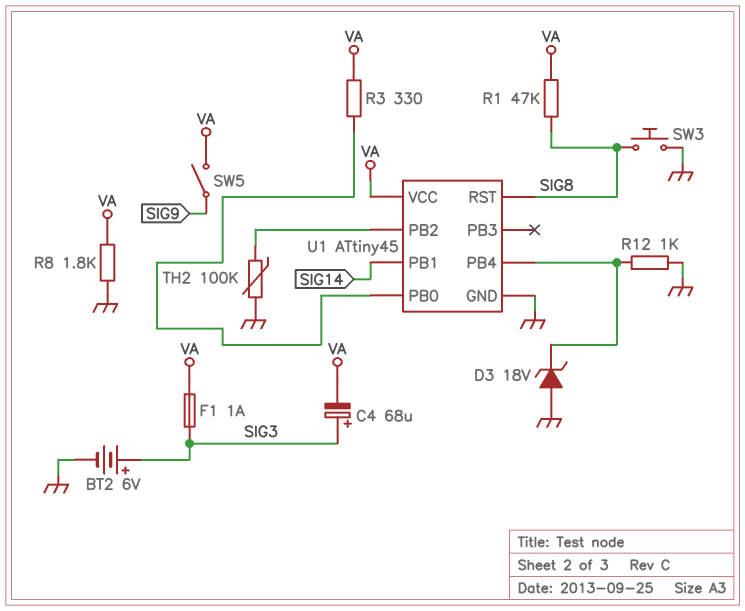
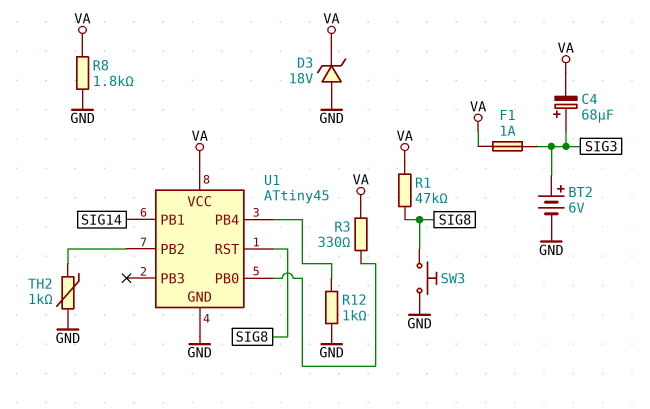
D3: zener 18V (A GND, K U1/PB4) -> zener 18V (A GND, K VA)
SW5: switch (SIG9, VA) -> none
TH2: 100k (GND, U1/PB2) -> 1k (GND, U1/PB2)

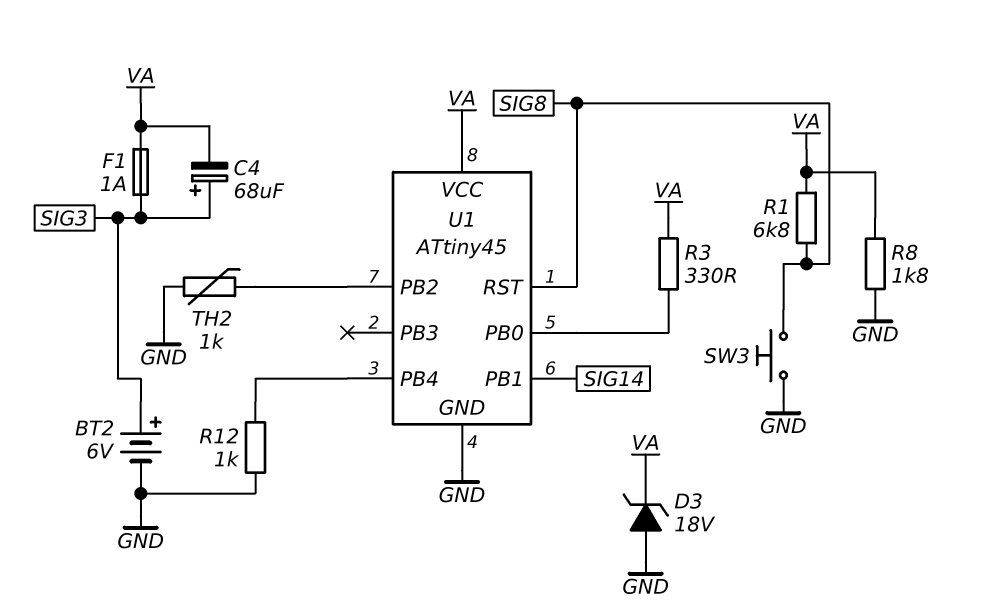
R1: 47k (SIG8, VA) -> 6.8k (SIG8, VA)

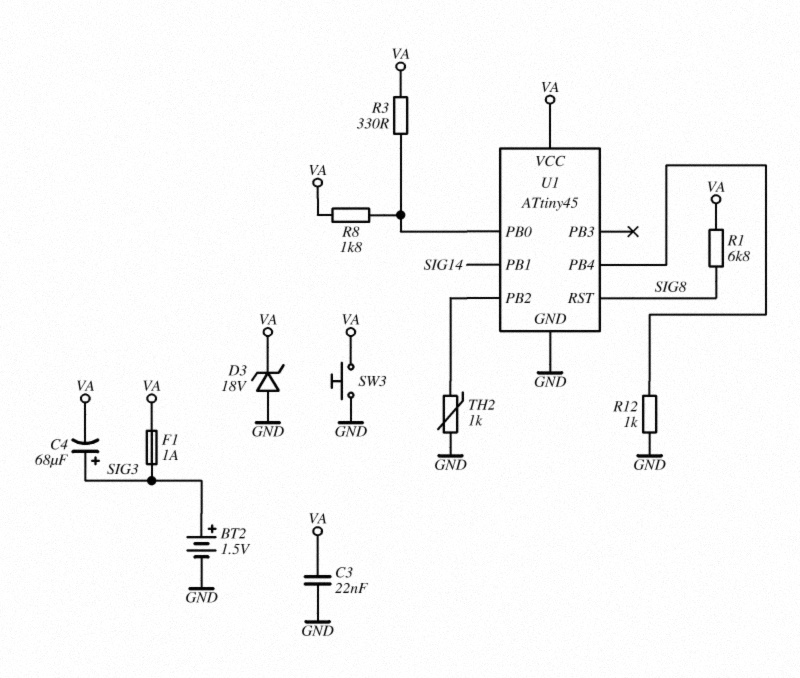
BT2: 6V (plus SIG3, minus GND) -> 1.5V (plus SIG3, minus GND)
C3: none -> 22nF (GND, VA)
R8: 1.8k (GND, VA) -> 1.8k (U1/PB0, VA)
SW3: button (GND, SIG8) -> button (GND, VA)

